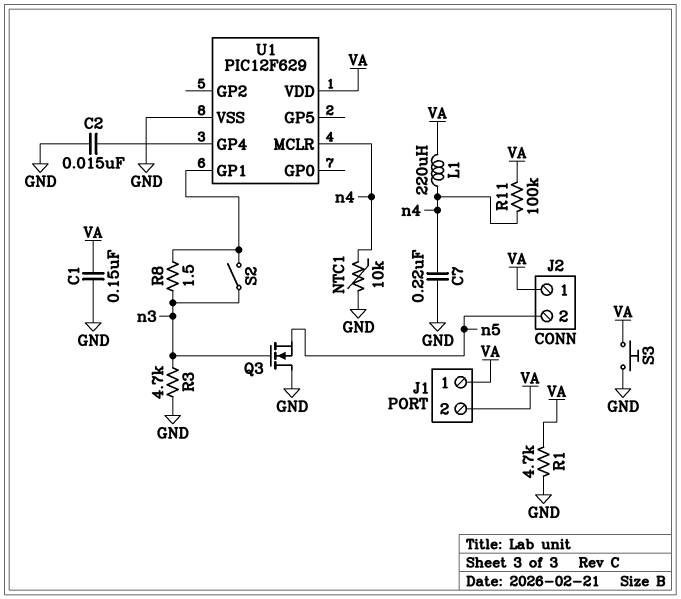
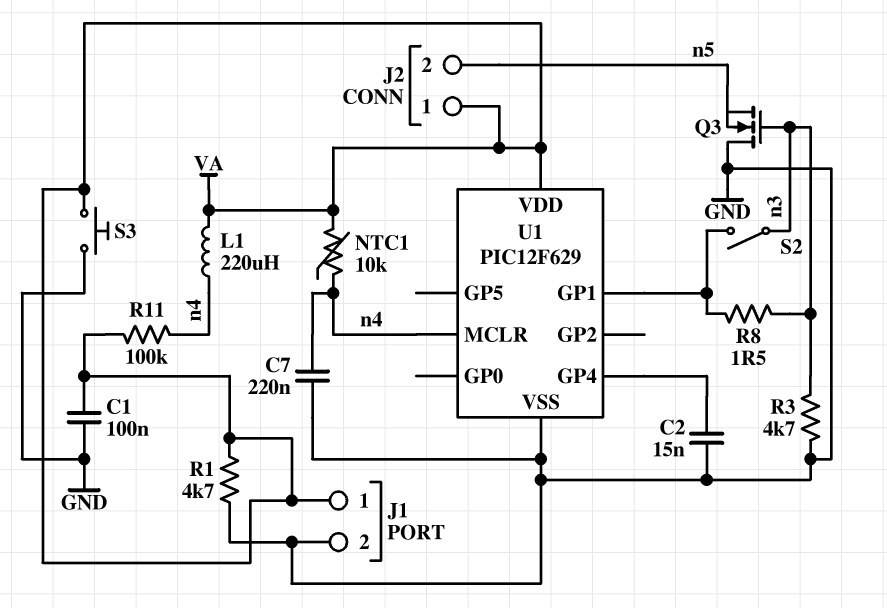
C1: 150nF (GND, VA) -> 100nF (GND, VA)
J1 pin 2: VA -> GND
NTC1: 10k (GND, n4) -> 10k (VA, n4)

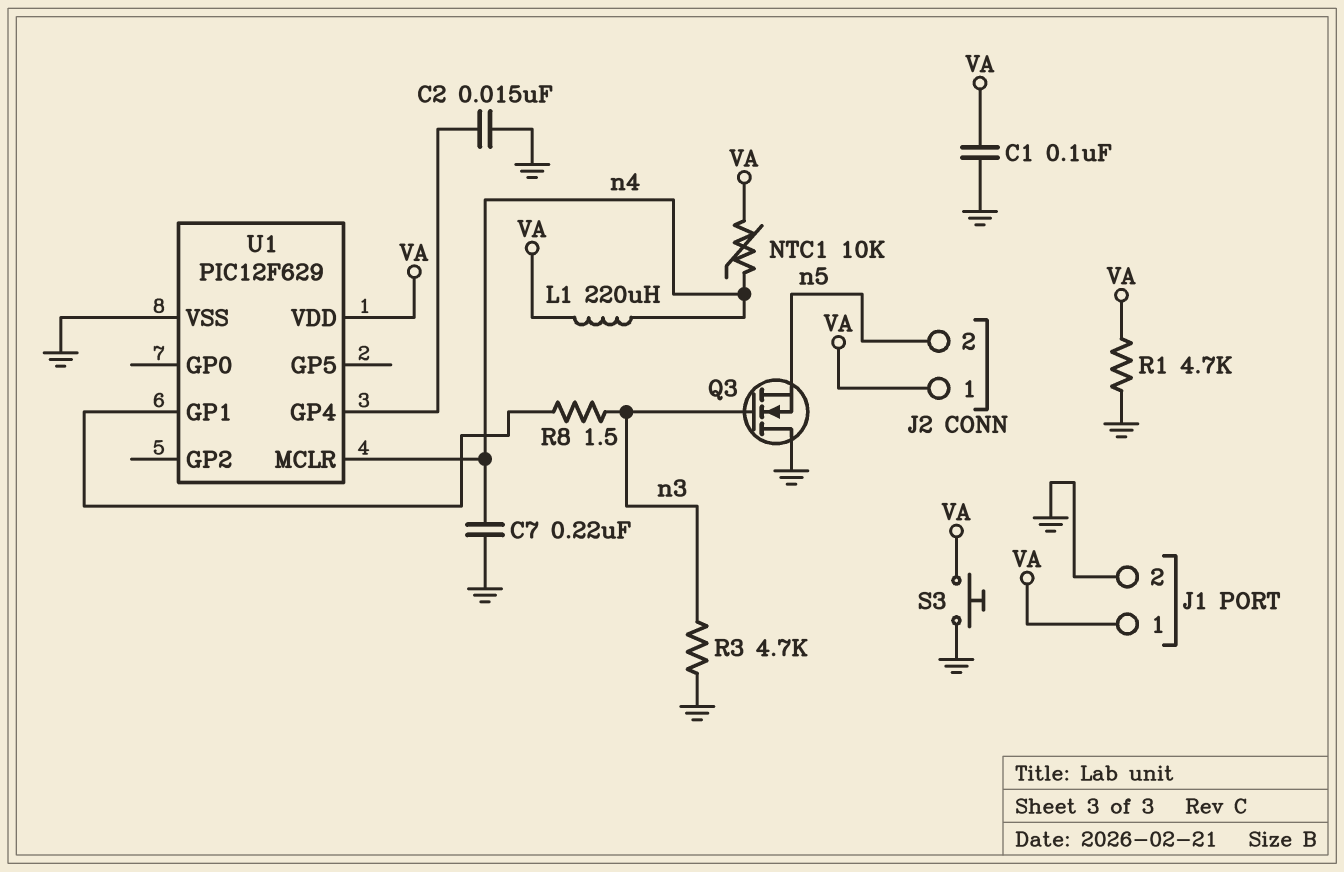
R11: 100k (VA, n4) -> none
S2: switch (U1/GP1, n3) -> none

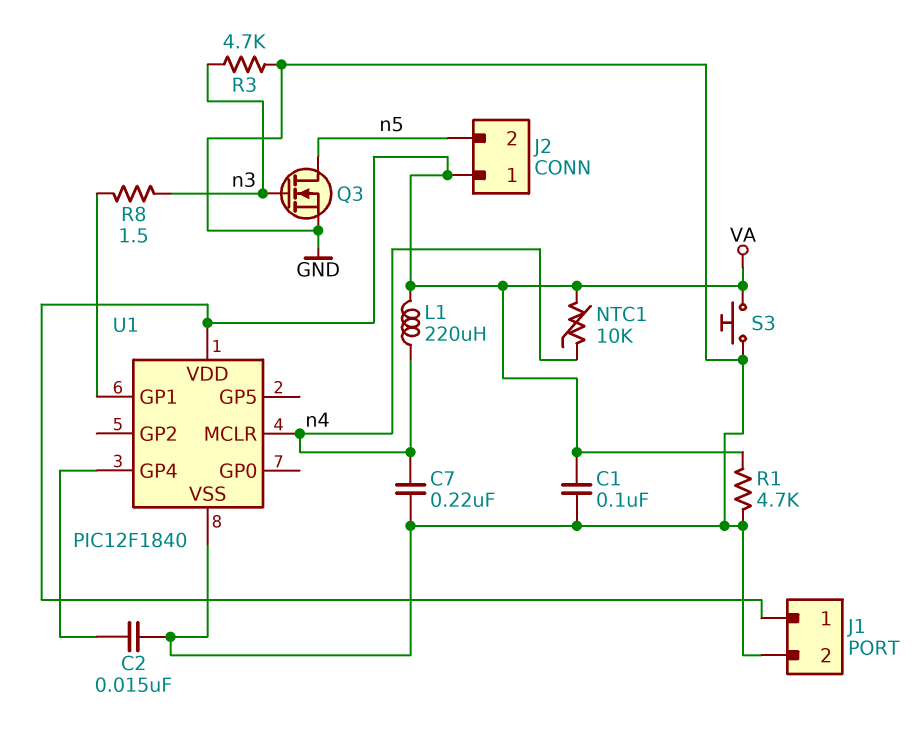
Q3: NMOS (G n3, D GND, S n5) -> NMOS (G n3, D n5, S GND)
U1: PIC12F629 -> PIC12F1840

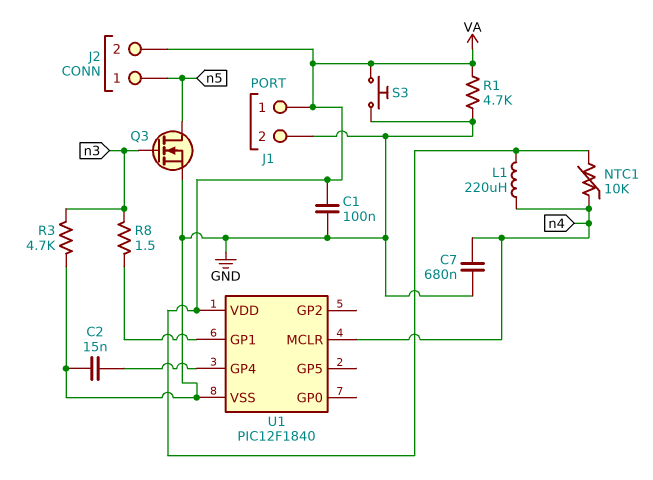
C7: 220nF (GND, n4) -> 680nF (GND, n4)
J2 pin 1: VA -> n5
J2 pin 2: n5 -> VA

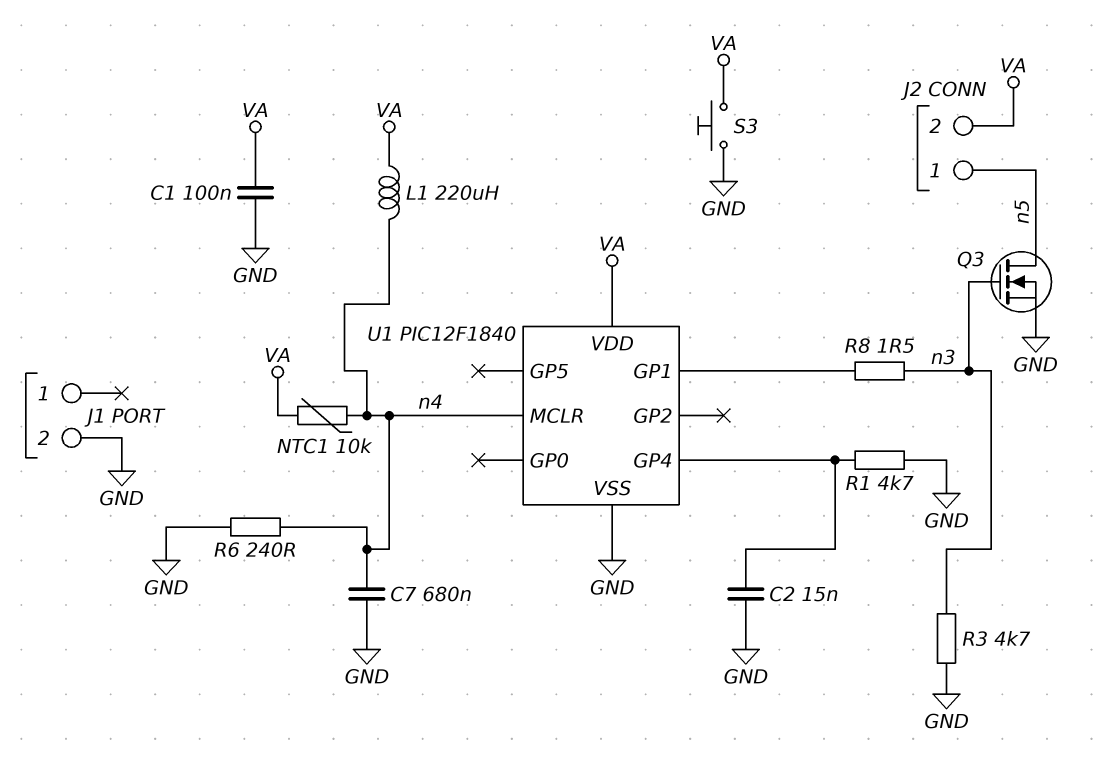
J1 pin 1: VA -> none
R1: 4.7k (GND, VA) -> 4.7k (GND, U1/GP4)
R6: none -> 240 (GND, n4)

